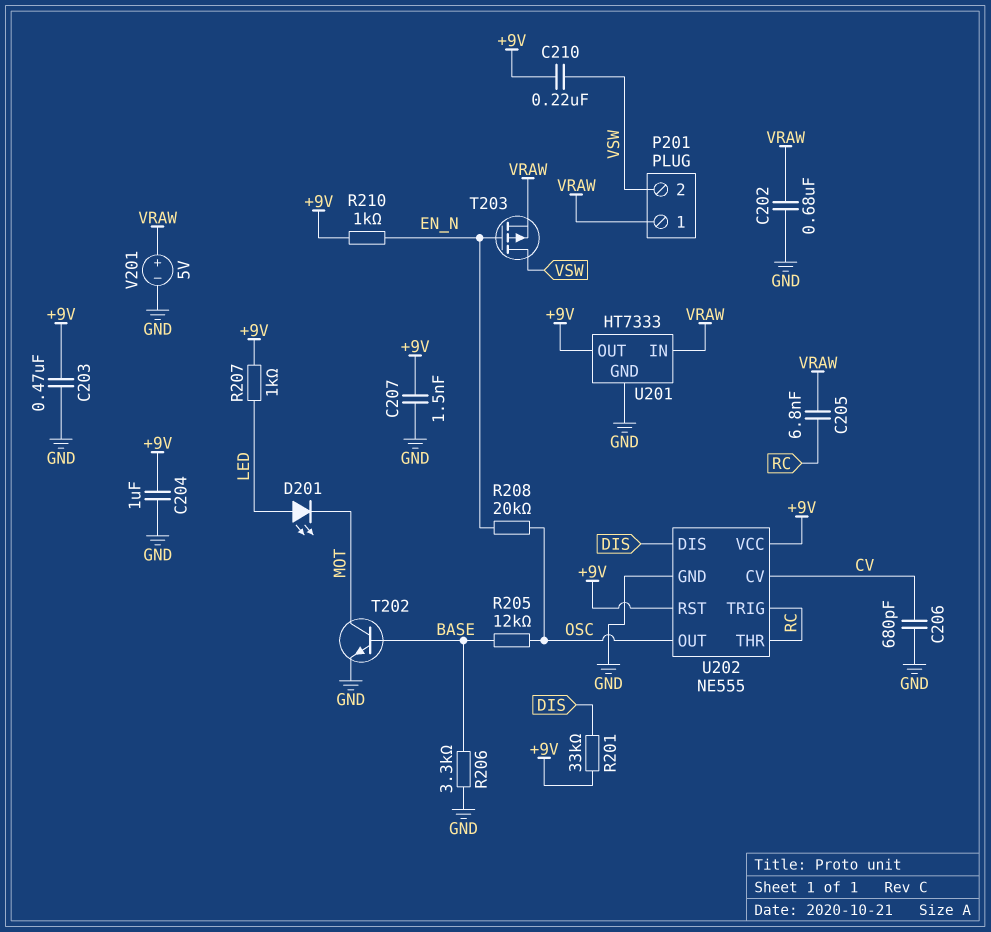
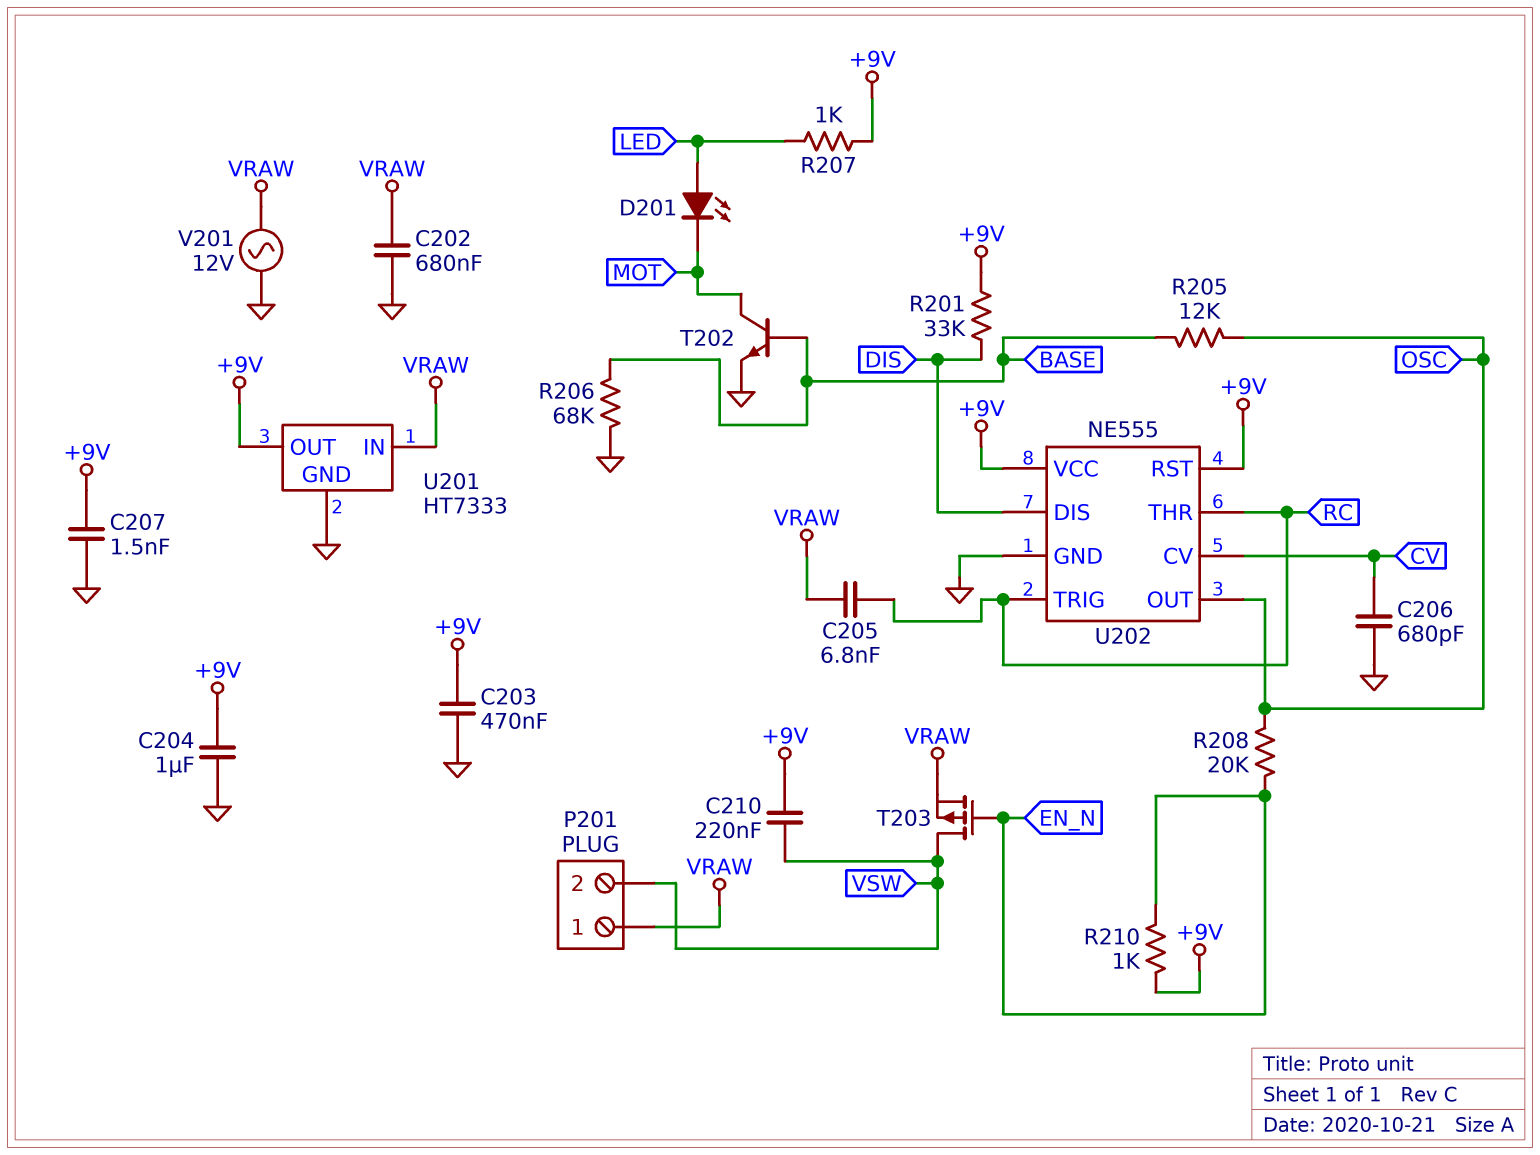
R206: 3.3k (BASE, GND) -> 68k (BASE, GND)
V201: 5V (plus VRAW, minus GND) -> AC 12V (GND, VRAW)

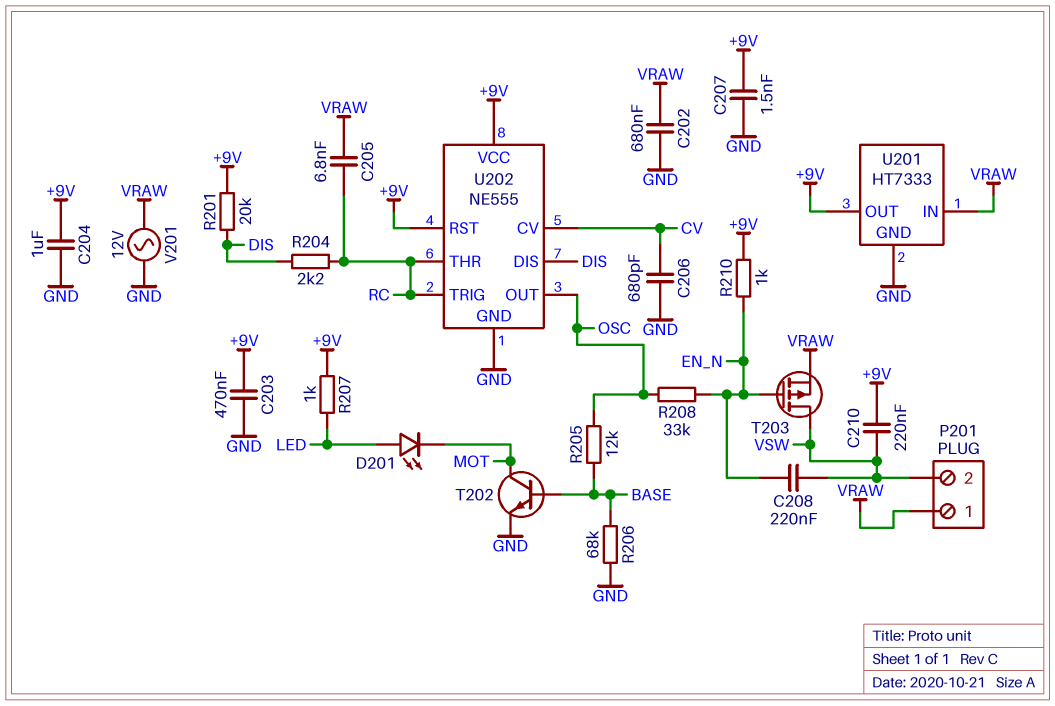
C208: none -> 220nF (EN_N, VSW)
R201: 33k (+9V, DIS) -> 20k (+9V, DIS)
R204: none -> 2.2k (DIS, RC)
R208: 20k (EN_N, OSC) -> 33k (EN_N, OSC)

